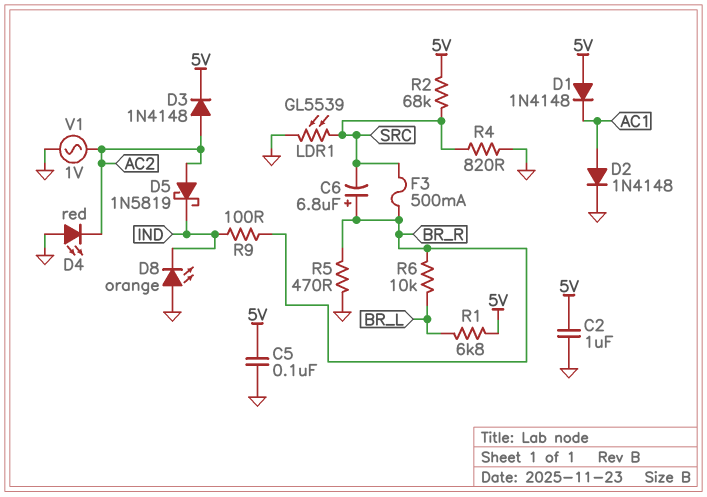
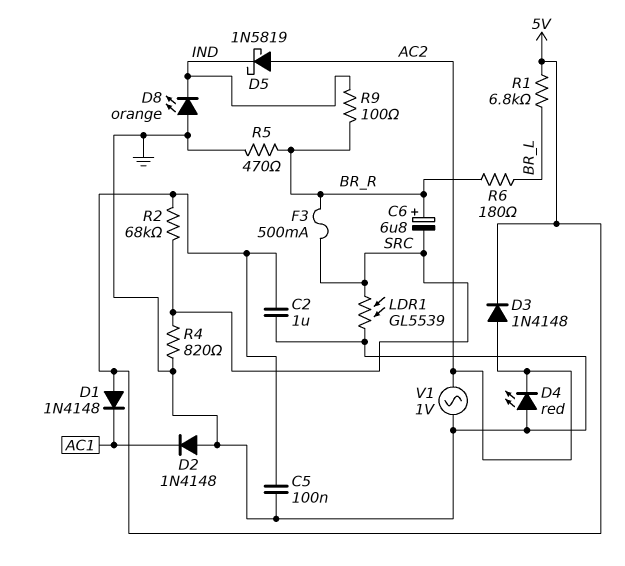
D2: diode 1N4148 (A AC1, K GND) -> diode 1N4148 (A GND, K AC1)
R6: 10k (BR_L, BR_R) -> 180 (BR_L, BR_R)

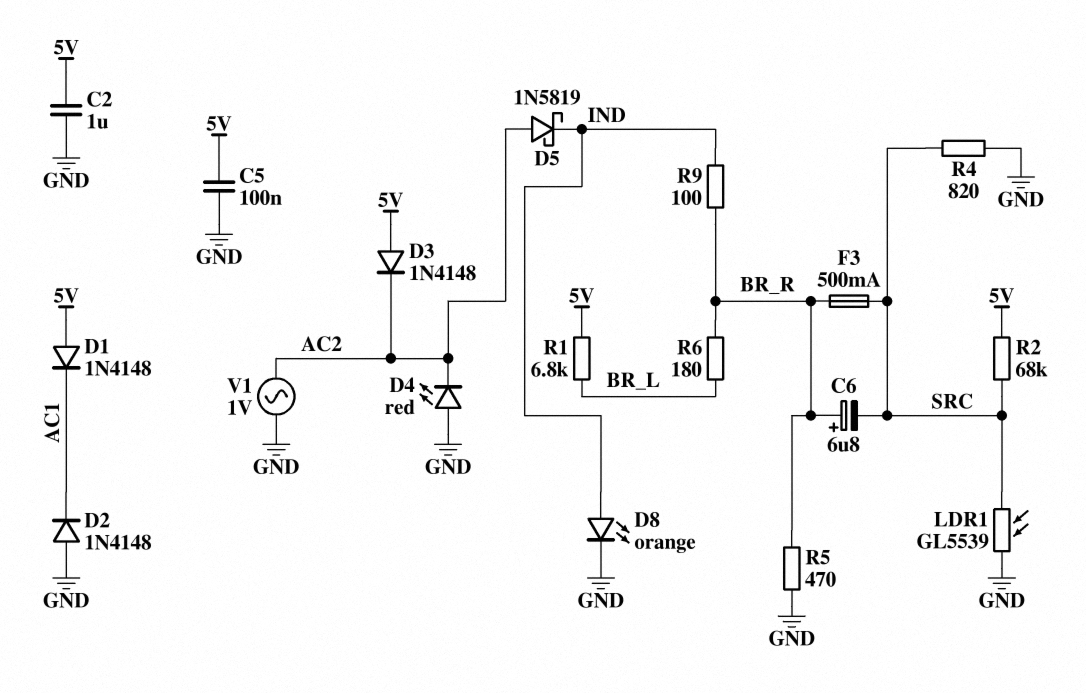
D3: diode 1N4148 (A AC2, K 5V) -> diode 1N4148 (A 5V, K AC2)
D8: LED orange (A GND, K IND) -> LED orange (A IND, K GND)

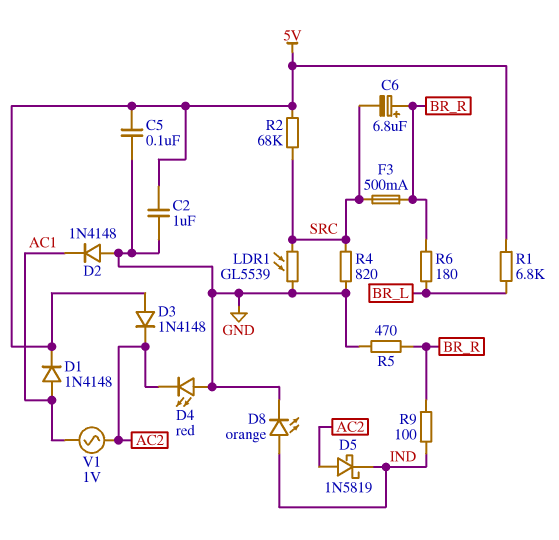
D1: diode 1N4148 (A 5V, K AC1) -> diode 1N4148 (A AC1, K 5V)
V1: AC 1V (AC2, GND) -> AC 1V (AC1, AC2)

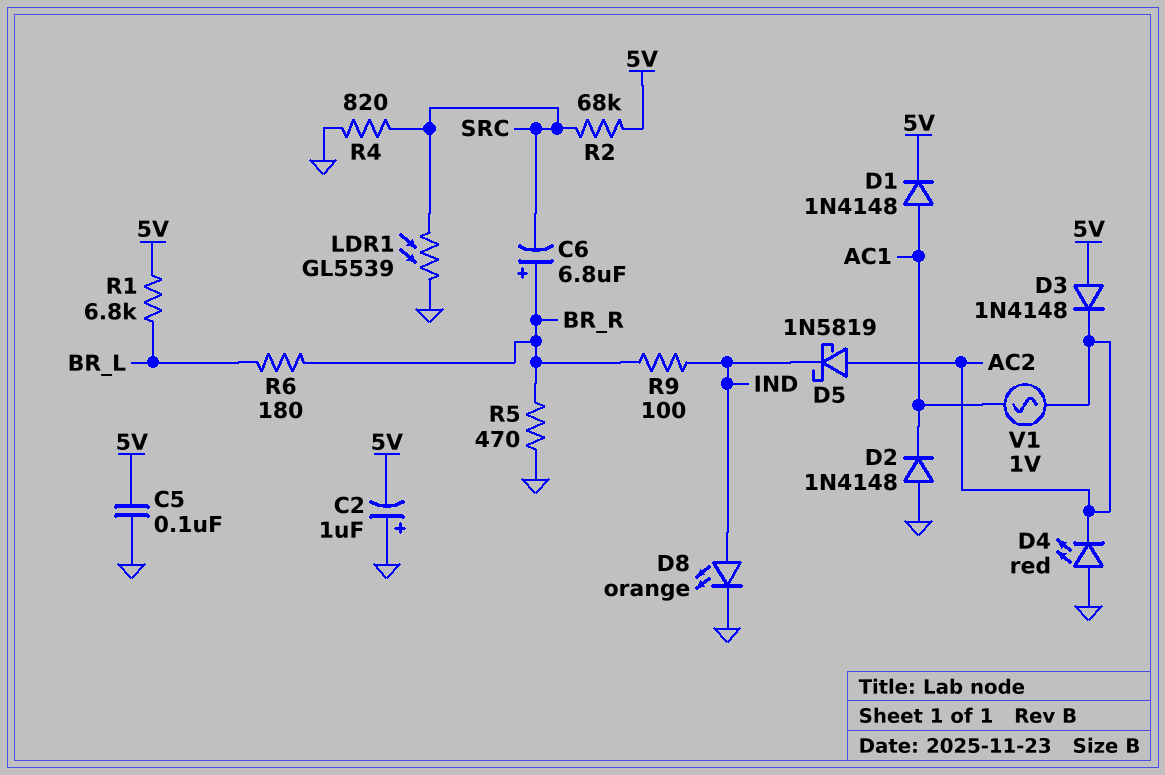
C2: 1uF (5V, GND) -> 1uF (plus GND, minus 5V)
F3: 500mA (BR_R, SRC) -> none

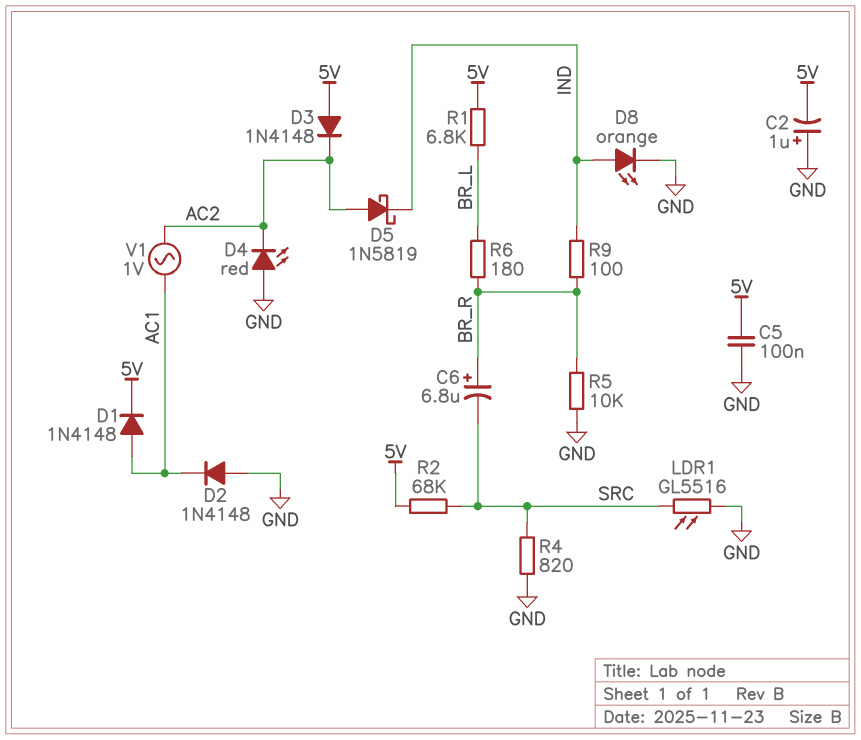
LDR1: GL5539 (GND, SRC) -> GL5516 (GND, SRC)
R5: 470 (BR_R, GND) -> 10k (BR_R, GND)

